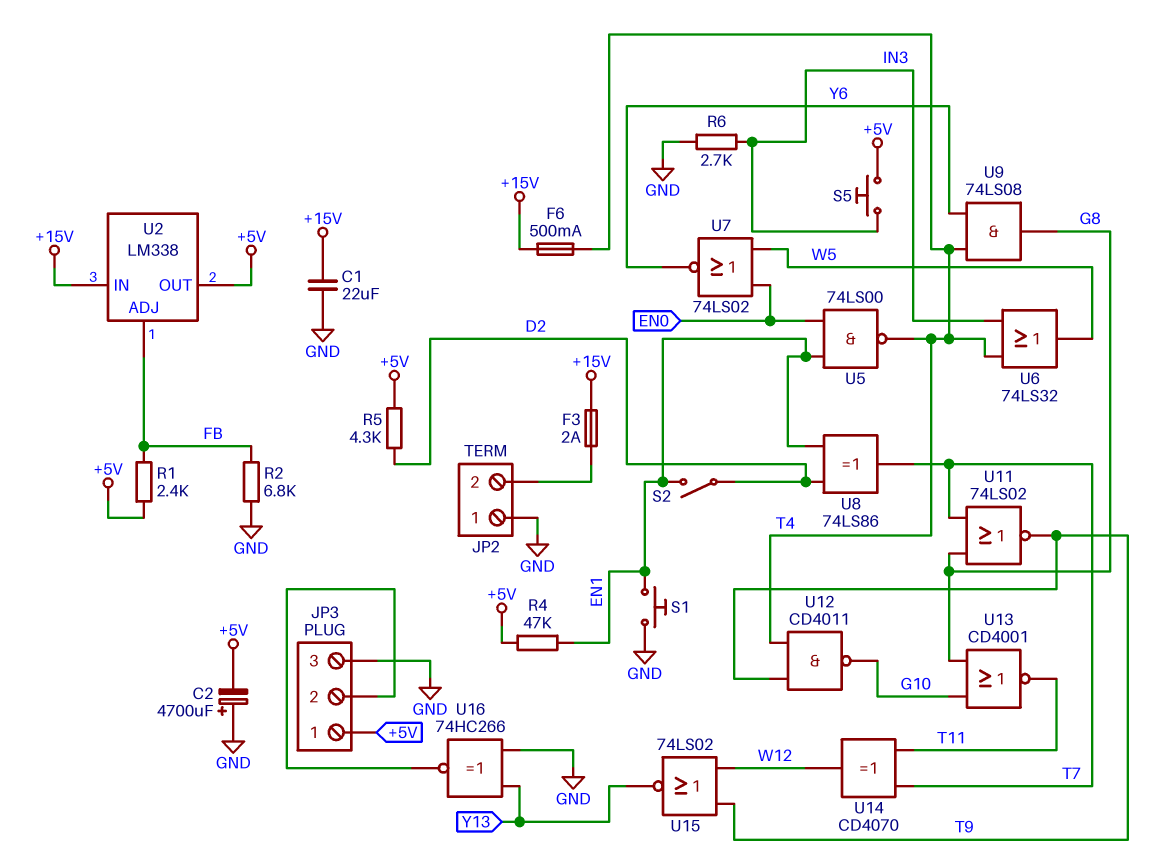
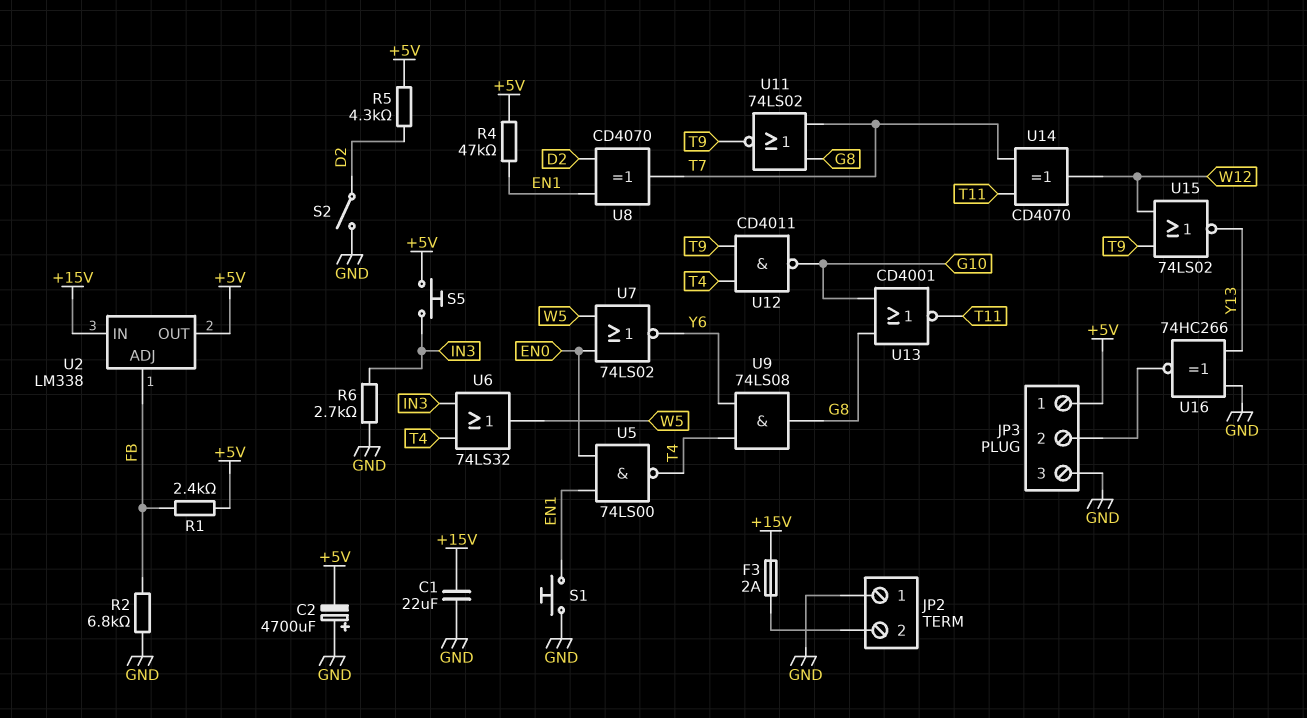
F6: 500mA (+15V, T4) -> none
S2: switch (D2, EN1) -> switch (D2, GND)
U8: XOR 74LS86 (in D2, in EN1, out T7) -> XOR CD4070 (in D2, in EN1, out T7)

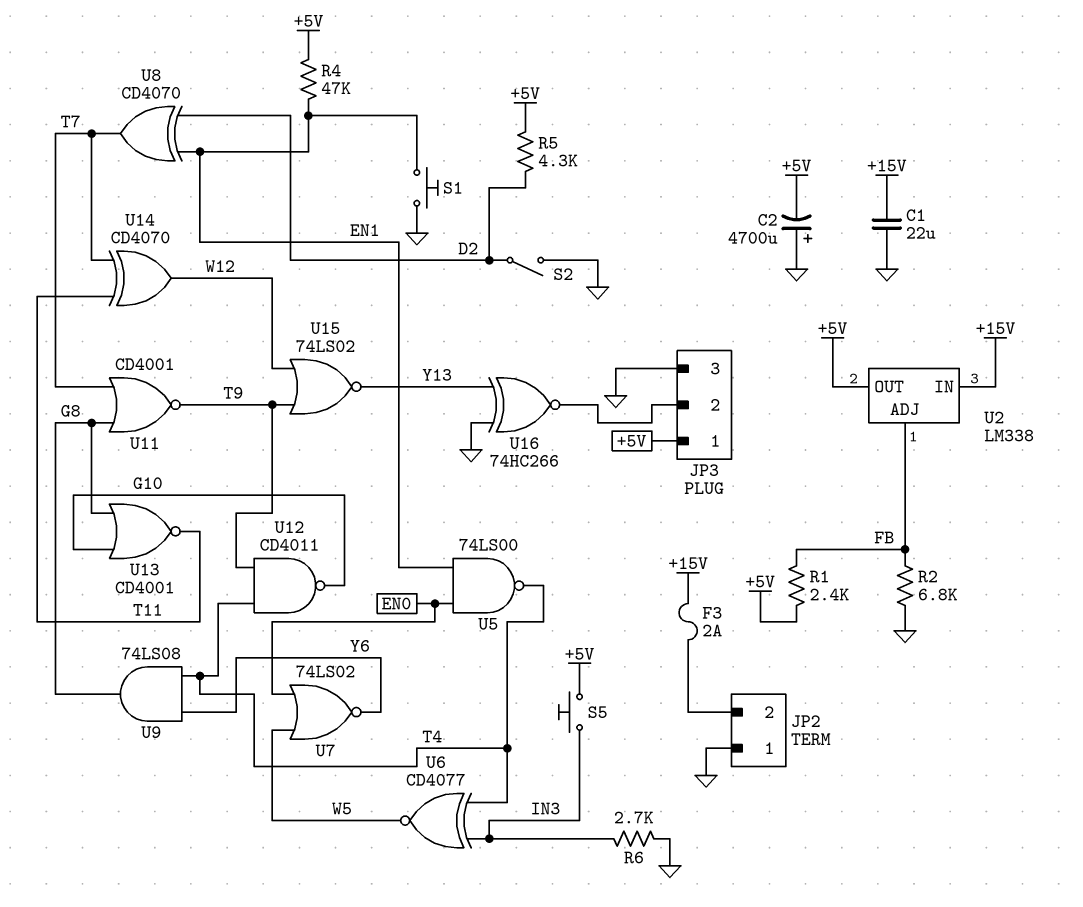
U6: OR 74LS32 (in IN3, in T4, out W5) -> XNOR CD4077 (in IN3, in T4, out W5)
U11: NOR 74LS02 (in G8, in T7, out T9) -> NOR CD4001 (in G8, in T7, out T9)

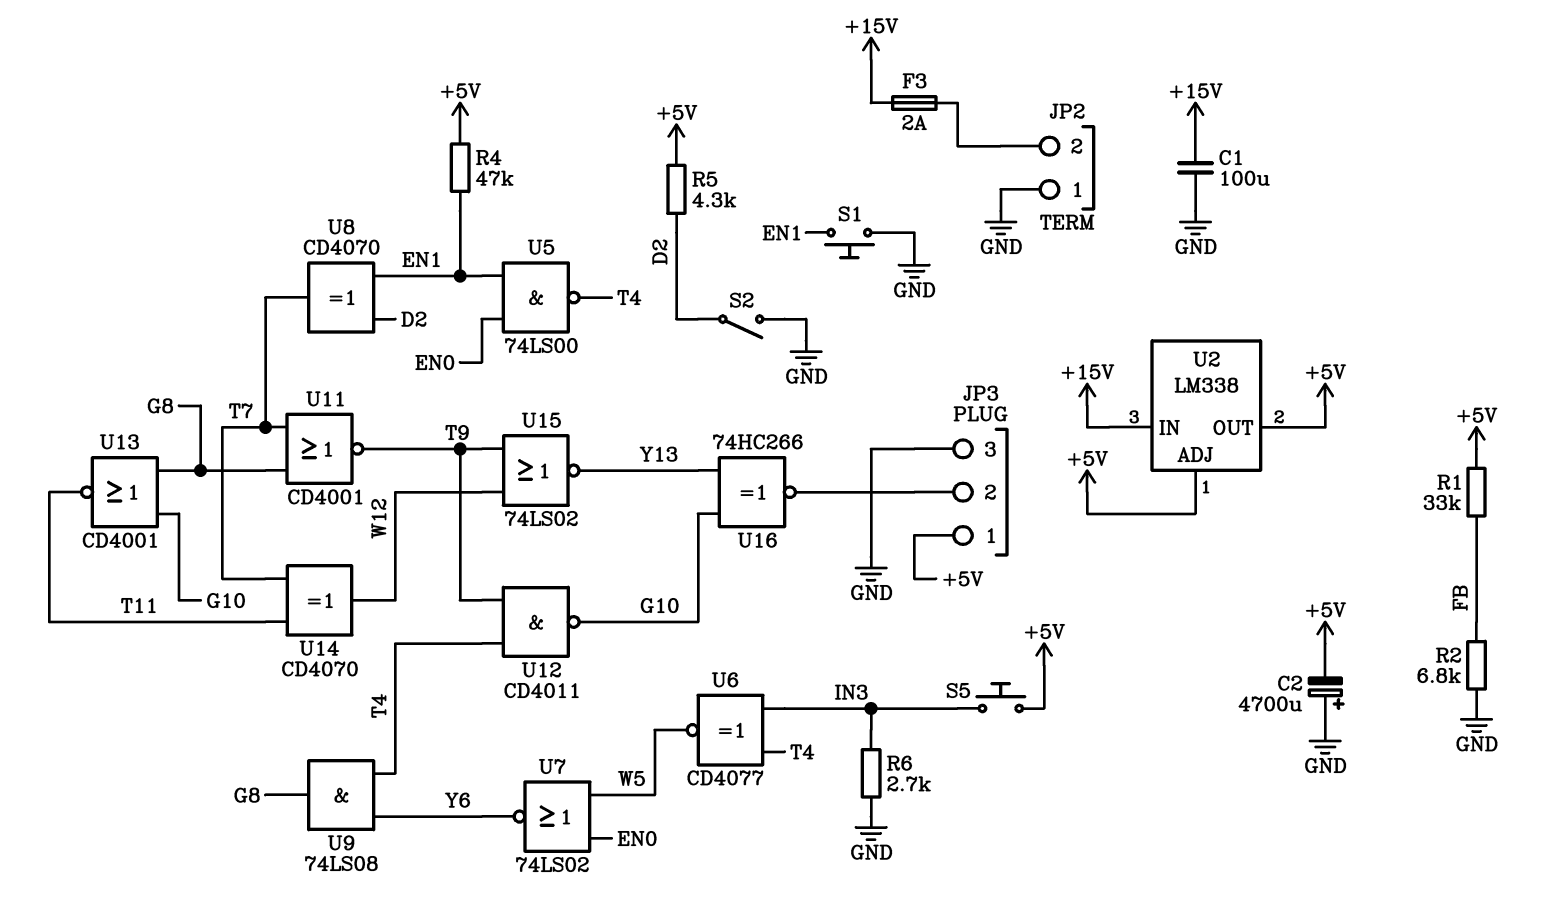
C1: 22uF (+15V, GND) -> 100uF (+15V, GND)
R1: 2.4k (+5V, FB) -> 33k (+5V, FB)
U2 pin ADJ: FB -> +5V
U16: XNOR 74HC266 (in GND, in Y13, out JP3/2) -> XNOR 74HC266 (in G10, in Y13, out JP3/2)

